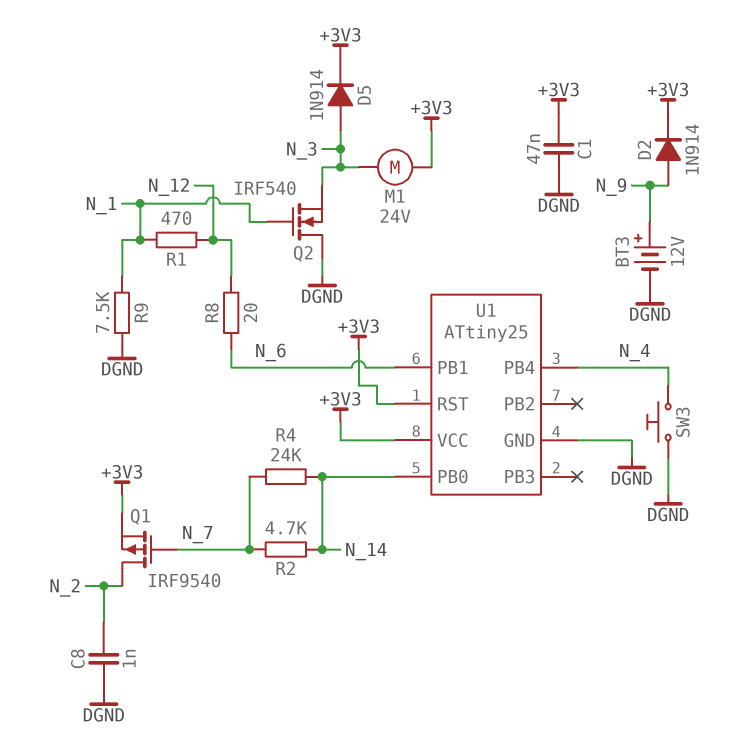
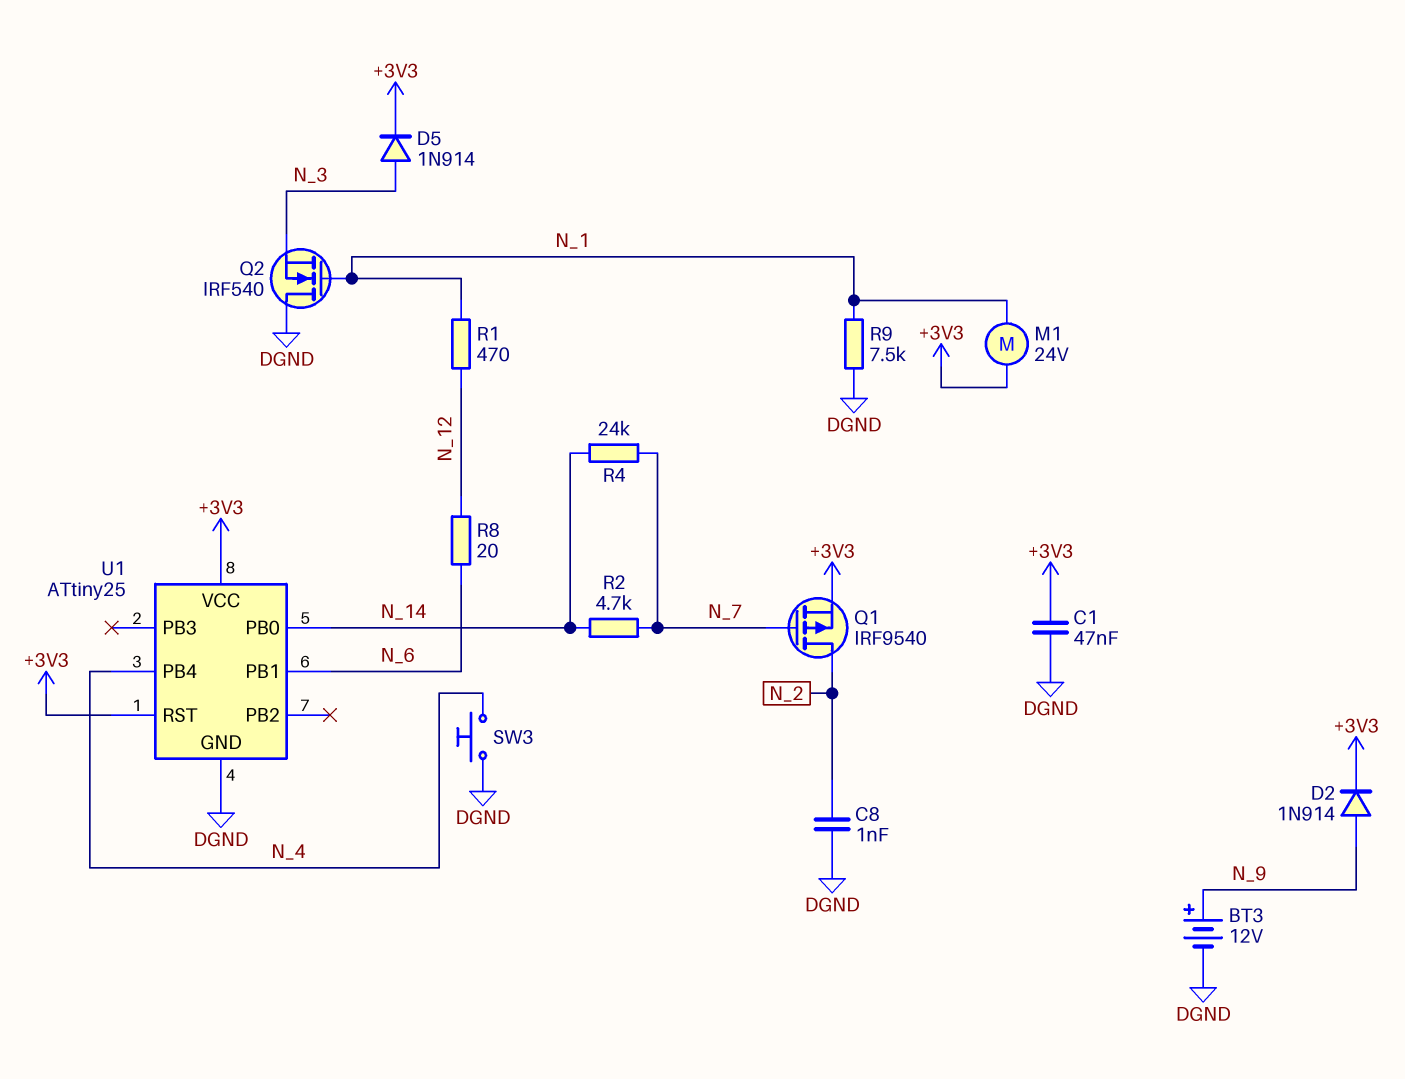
M1: motor 24V (+3V3, N_3) -> motor 24V (+3V3, N_1)

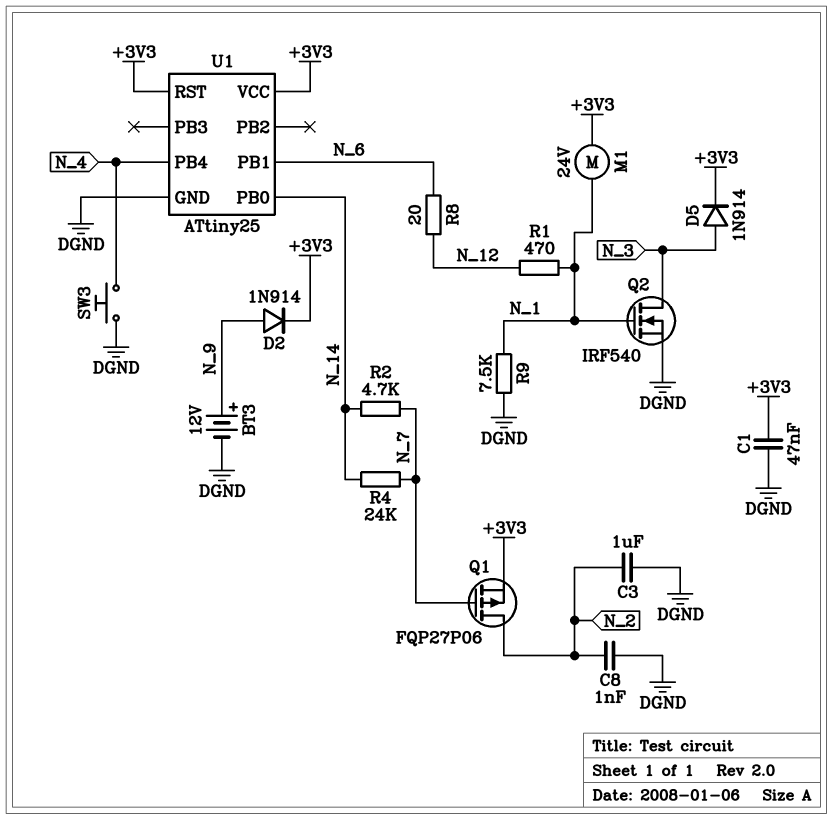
C3: none -> 1uF (DGND, N_2)
Q1: PMOS IRF9540 (G N_7, D N_2, S +3V3) -> PMOS FQP27P06 (G N_7, D N_2, S +3V3)
Q2: NMOS IRF540 (G N_1, D DGND, S N_3) -> NMOS IRF540 (G N_1, D N_3, S DGND)

